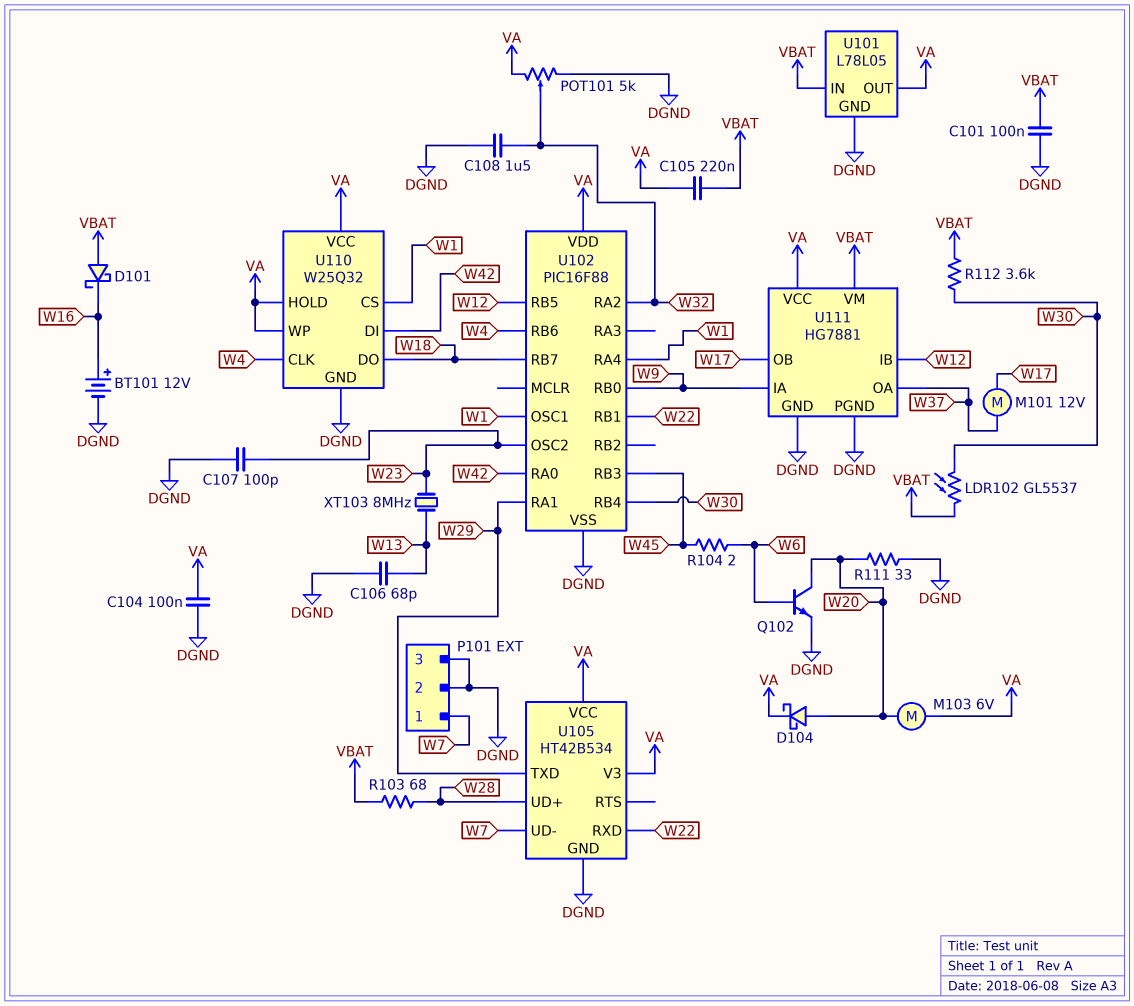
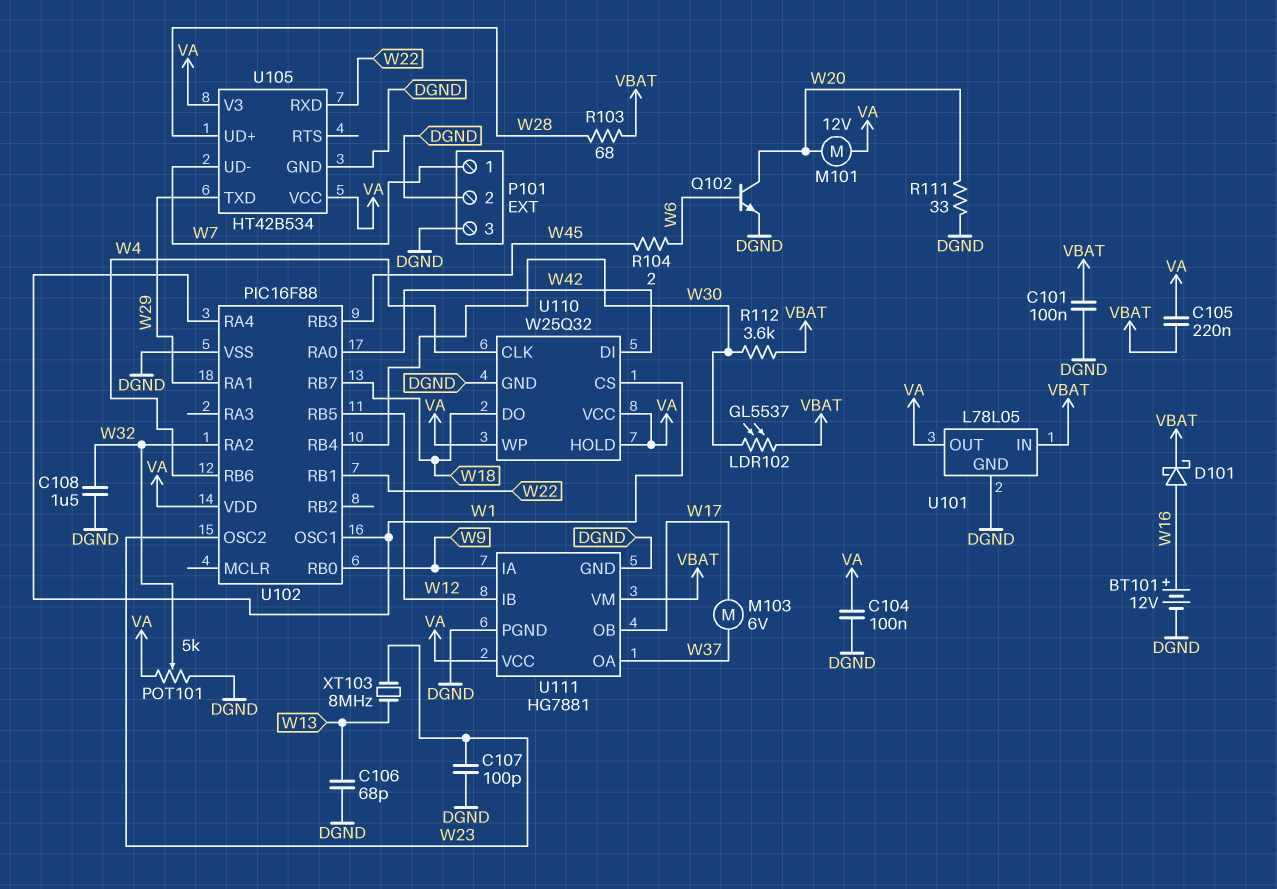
D101: schottky (A VBAT, K W16) -> schottky (A W16, K VBAT)
D104: schottky (A W20, K VA) -> none
M101: motor 12V (W17, W37) -> motor 12V (VA, W20)
M103: motor 6V (VA, W20) -> motor 6V (W17, W37)

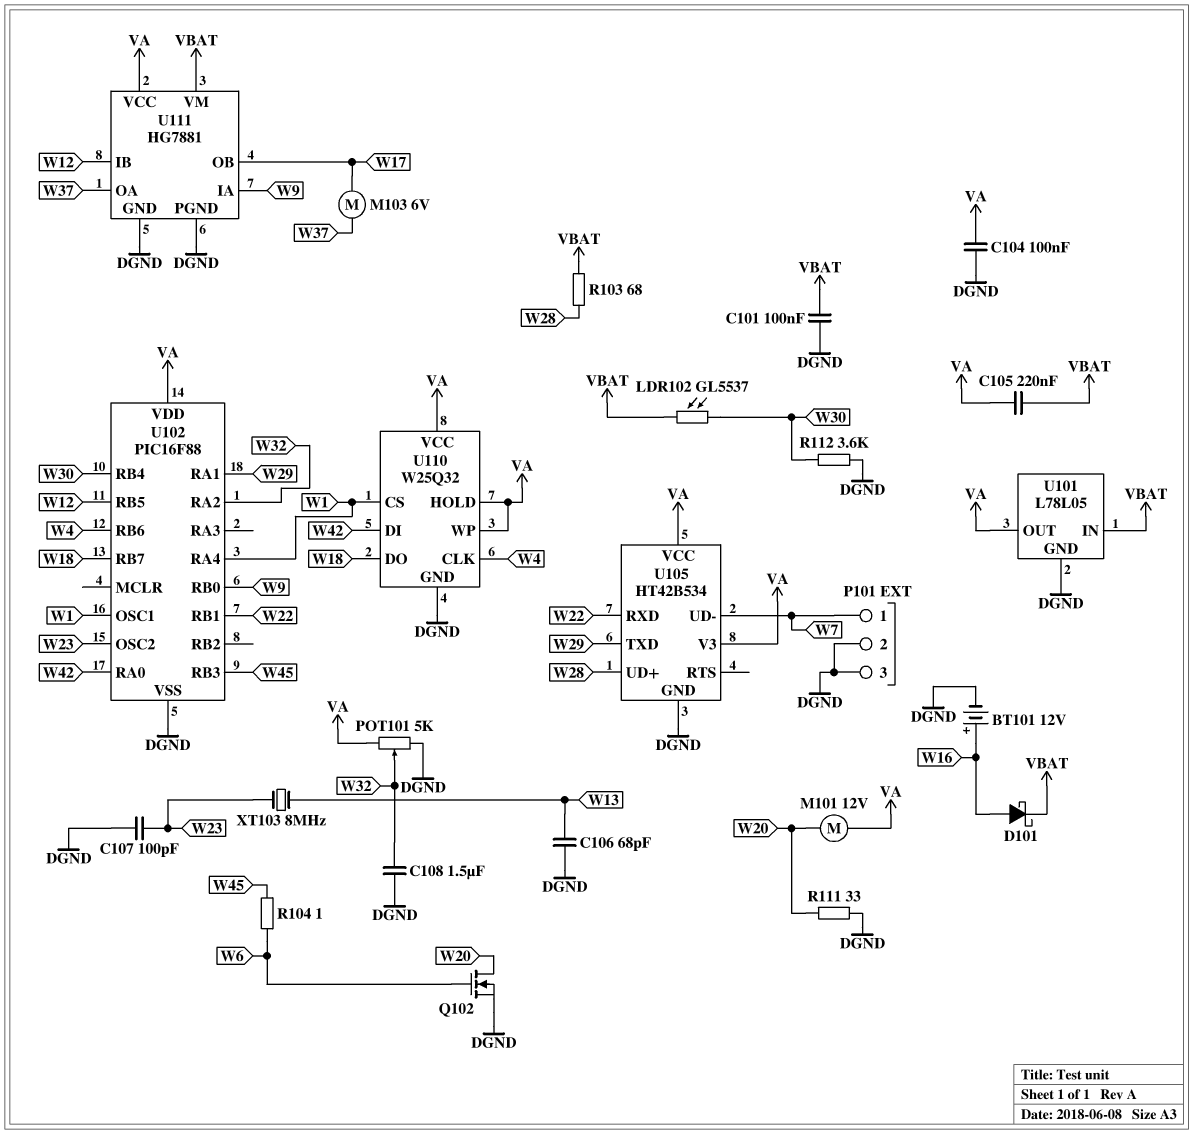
Q102: NPN (B W6, C W20, E DGND) -> NMOS (G W6, D W20, S DGND)
R104: 2 (W6, W45) -> 1 (W6, W45)
R112: 3.6k (VBAT, W30) -> 3.6k (DGND, W30)

